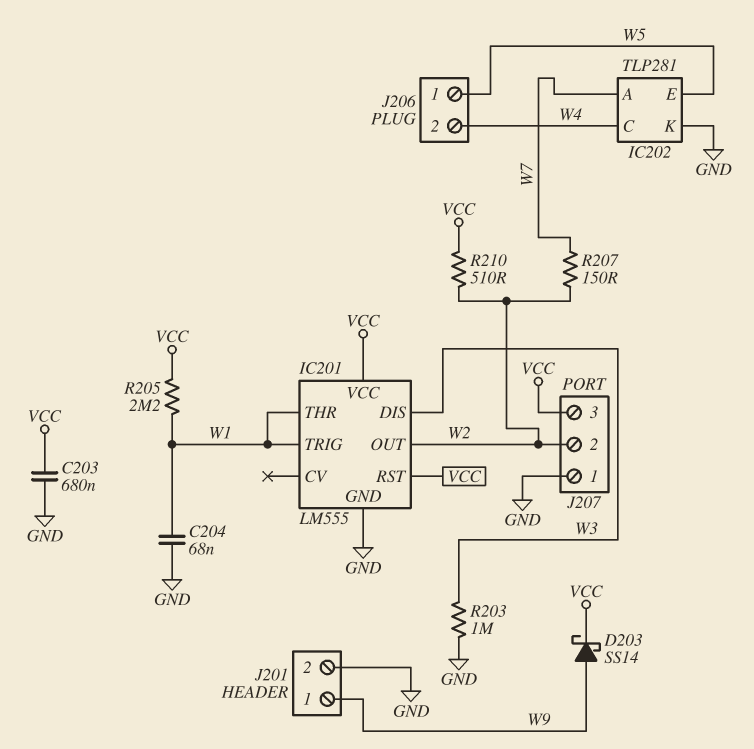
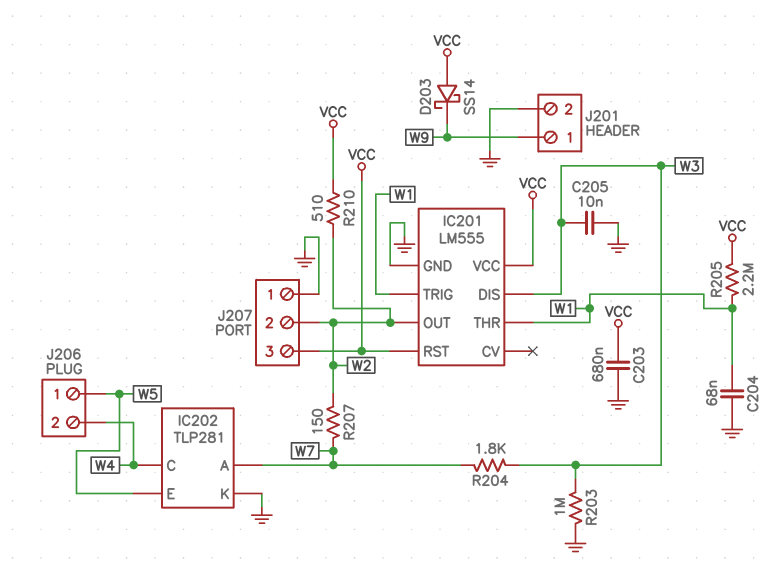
C205: none -> 10nF (GND, W3)
D203: schottky SS14 (A W9, K VCC) -> schottky SS14 (A VCC, K W9)
R204: none -> 1.8k (W3, W7)

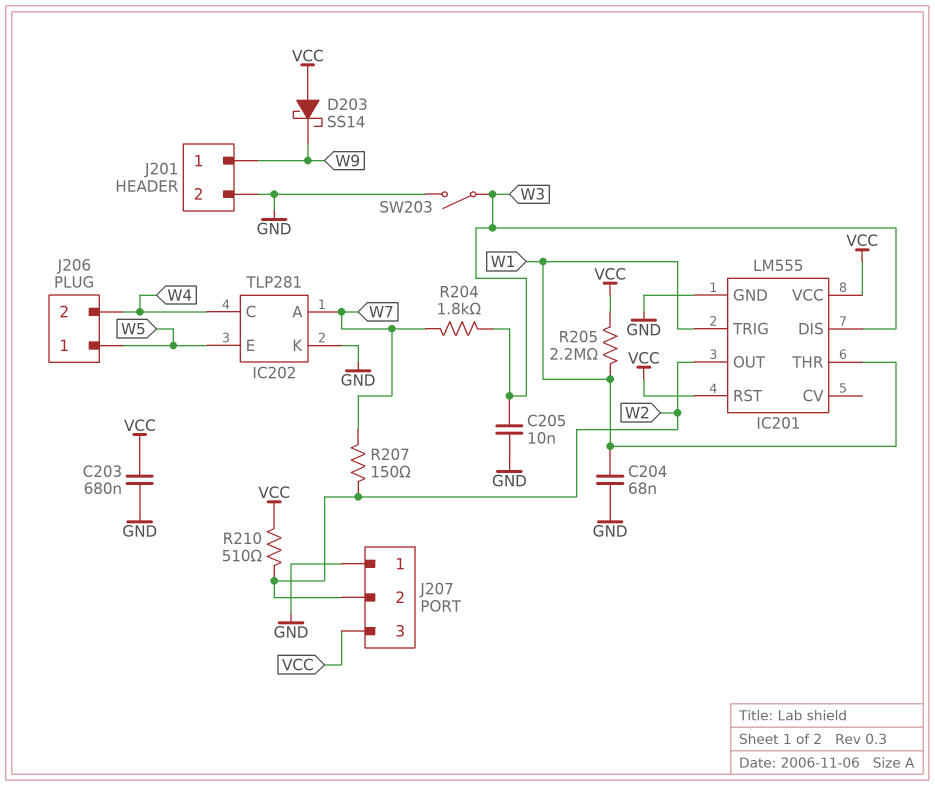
R203: 1M (GND, W3) -> none
SW203: none -> switch (GND, W3)

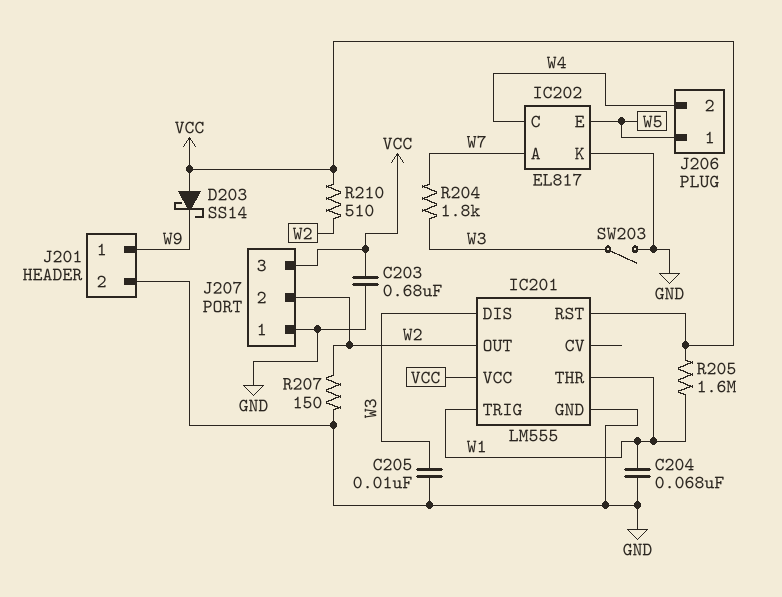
IC202: TLP281 -> EL817
R205: 2.2M (VCC, W1) -> 1.6M (VCC, W1)
R207: 150 (W2, W7) -> 150 (GND, W2)

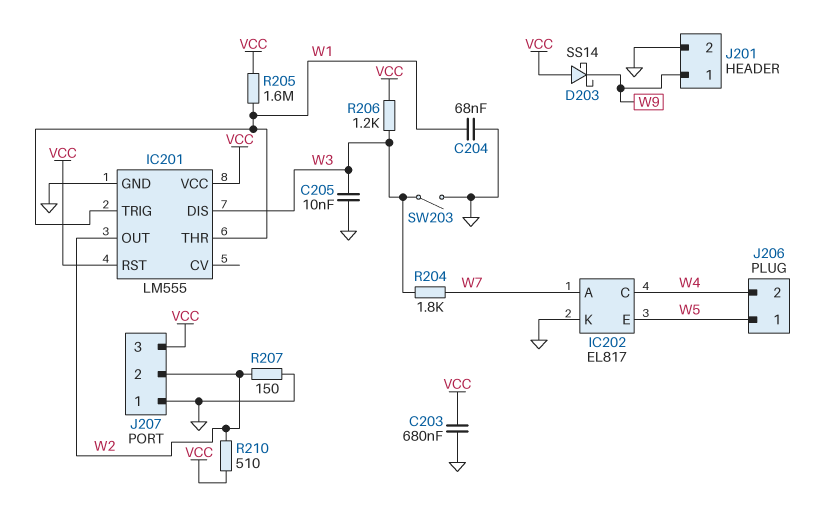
R206: none -> 1.2k (VCC, W3)

